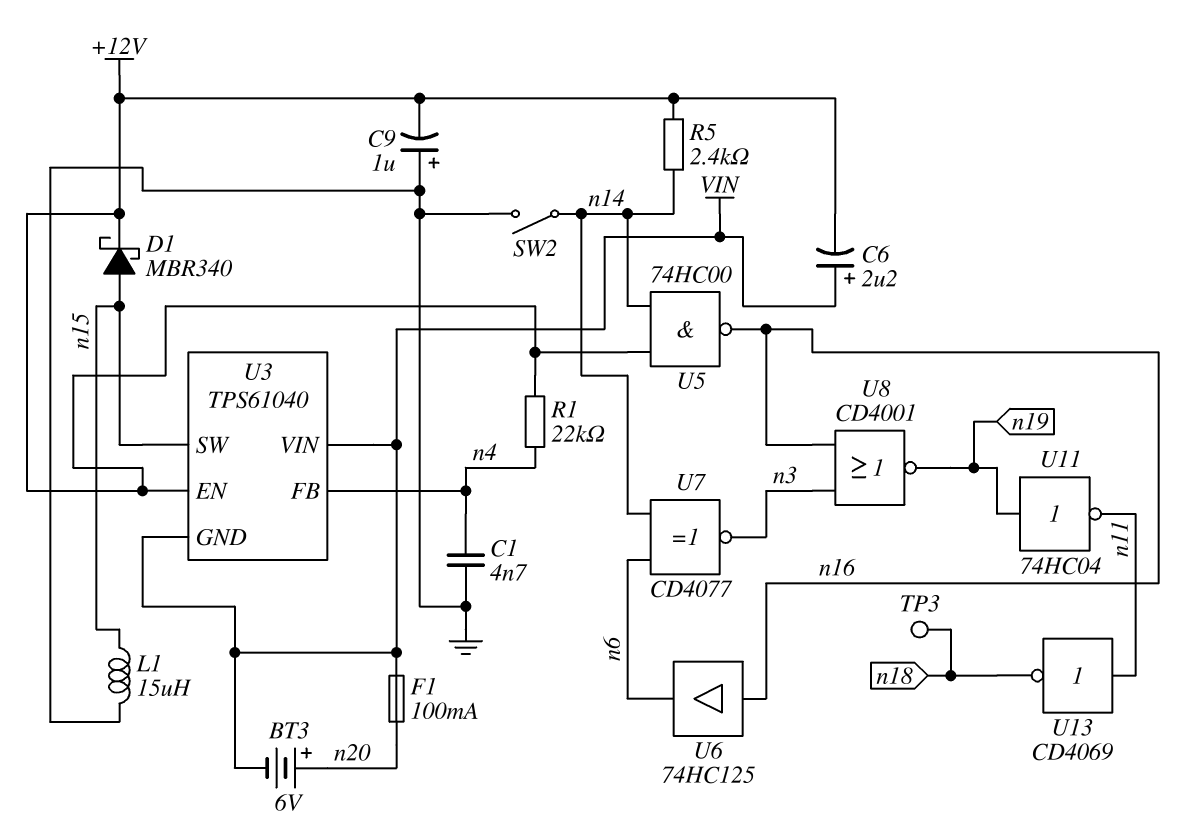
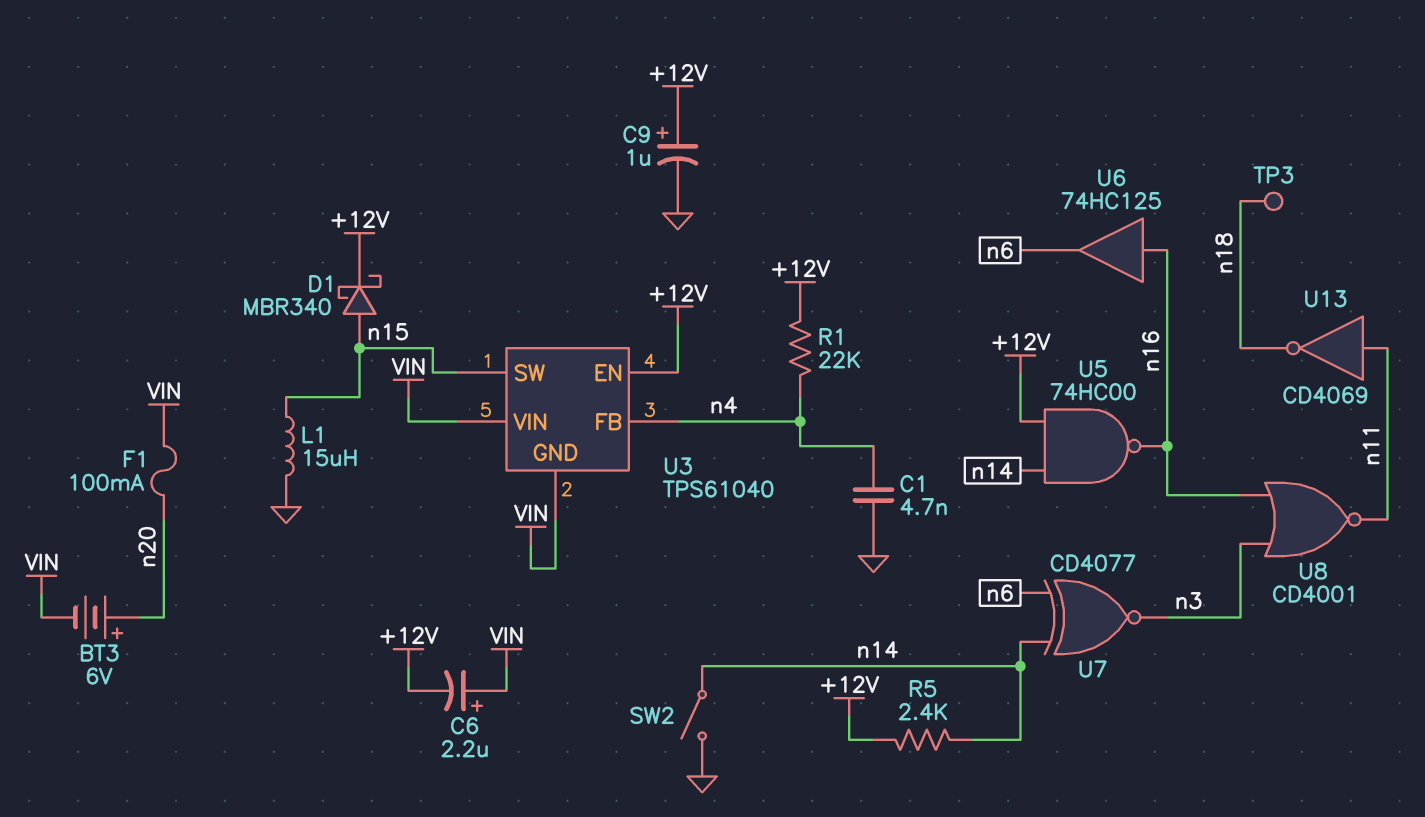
C9: 1uF (plus GND, minus +12V) -> 1uF (plus +12V, minus GND)
U8: NOR CD4001 (in n3, in n16, out n19) -> NOR CD4001 (in n3, in n16, out n11)
U11: NOT 74HC04 (in n19, out n11) -> none

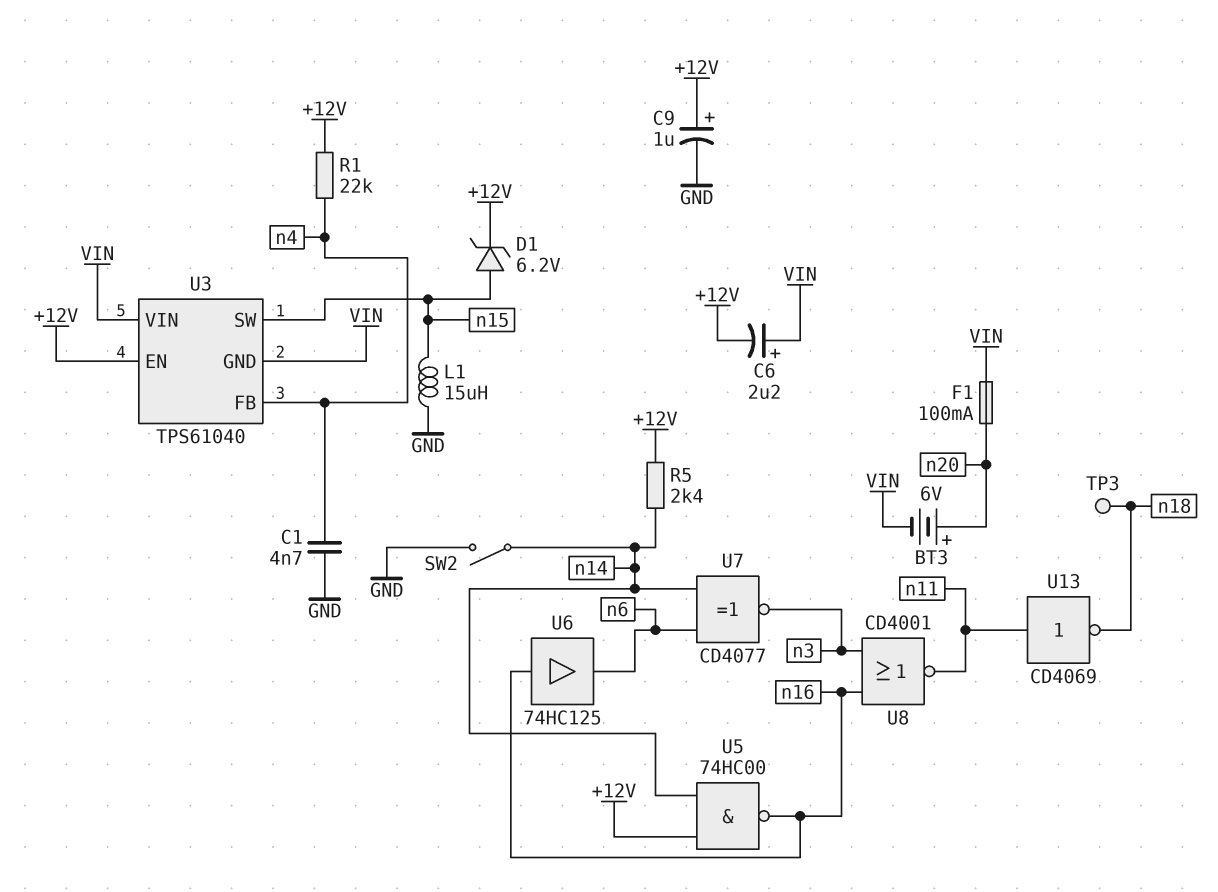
D1: schottky MBR340 (A n15, K +12V) -> zener 6.2V (A n15, K +12V)

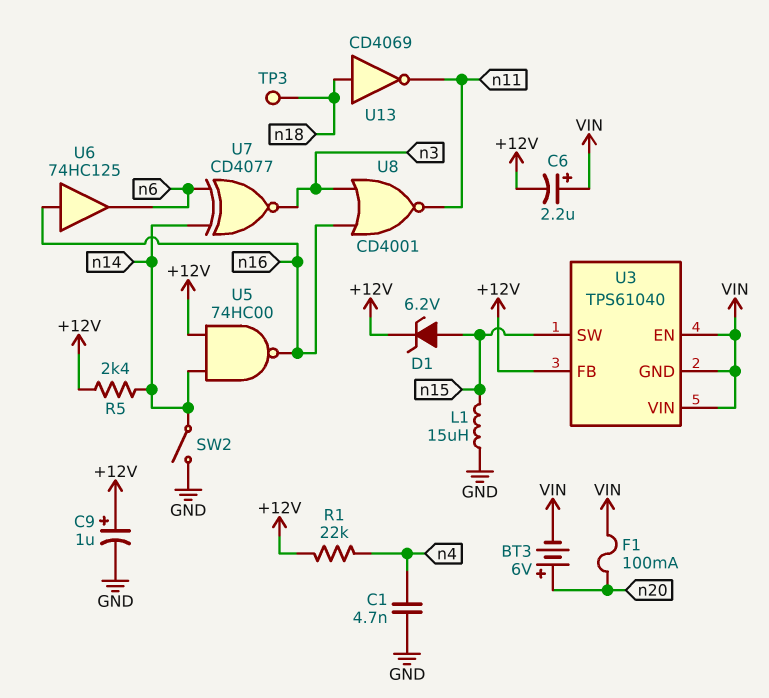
U3 pin EN: +12V -> VIN
U3 pin FB: n4 -> +12V
U13: NOT CD4069 (in n11, out n18) -> NOT CD4069 (in n18, out n11)

